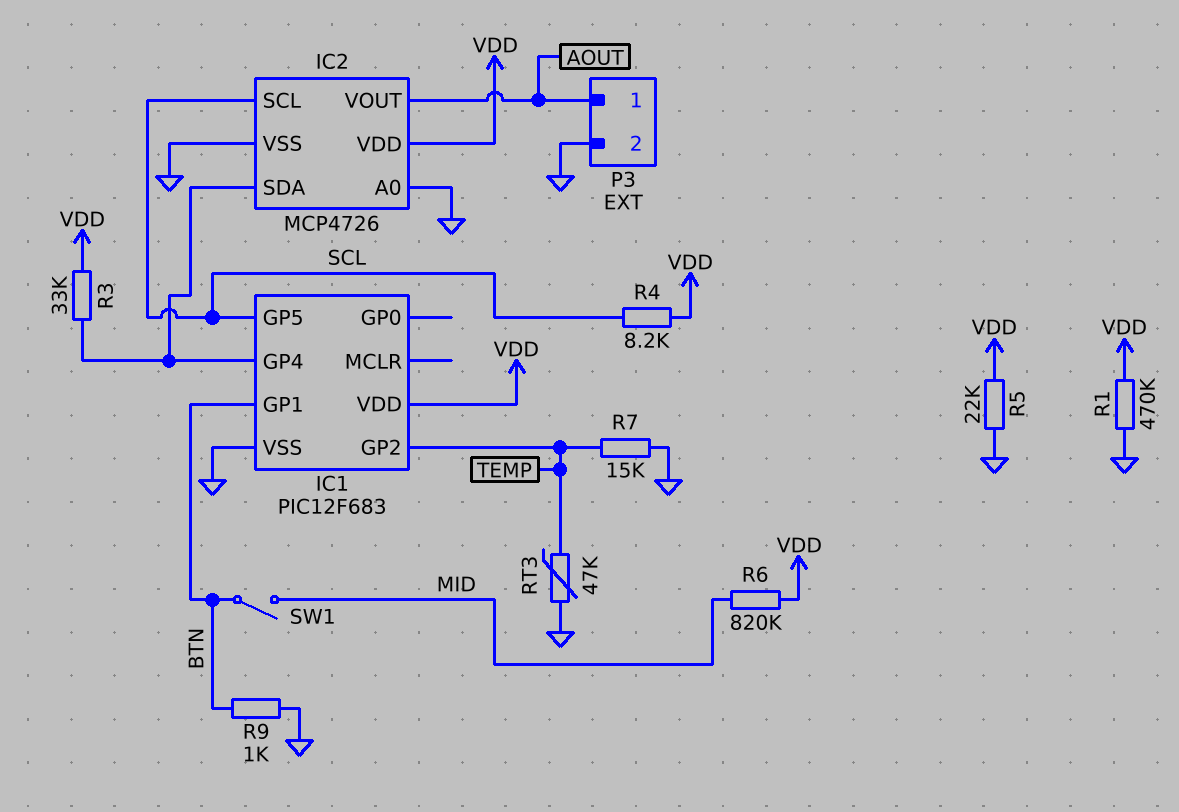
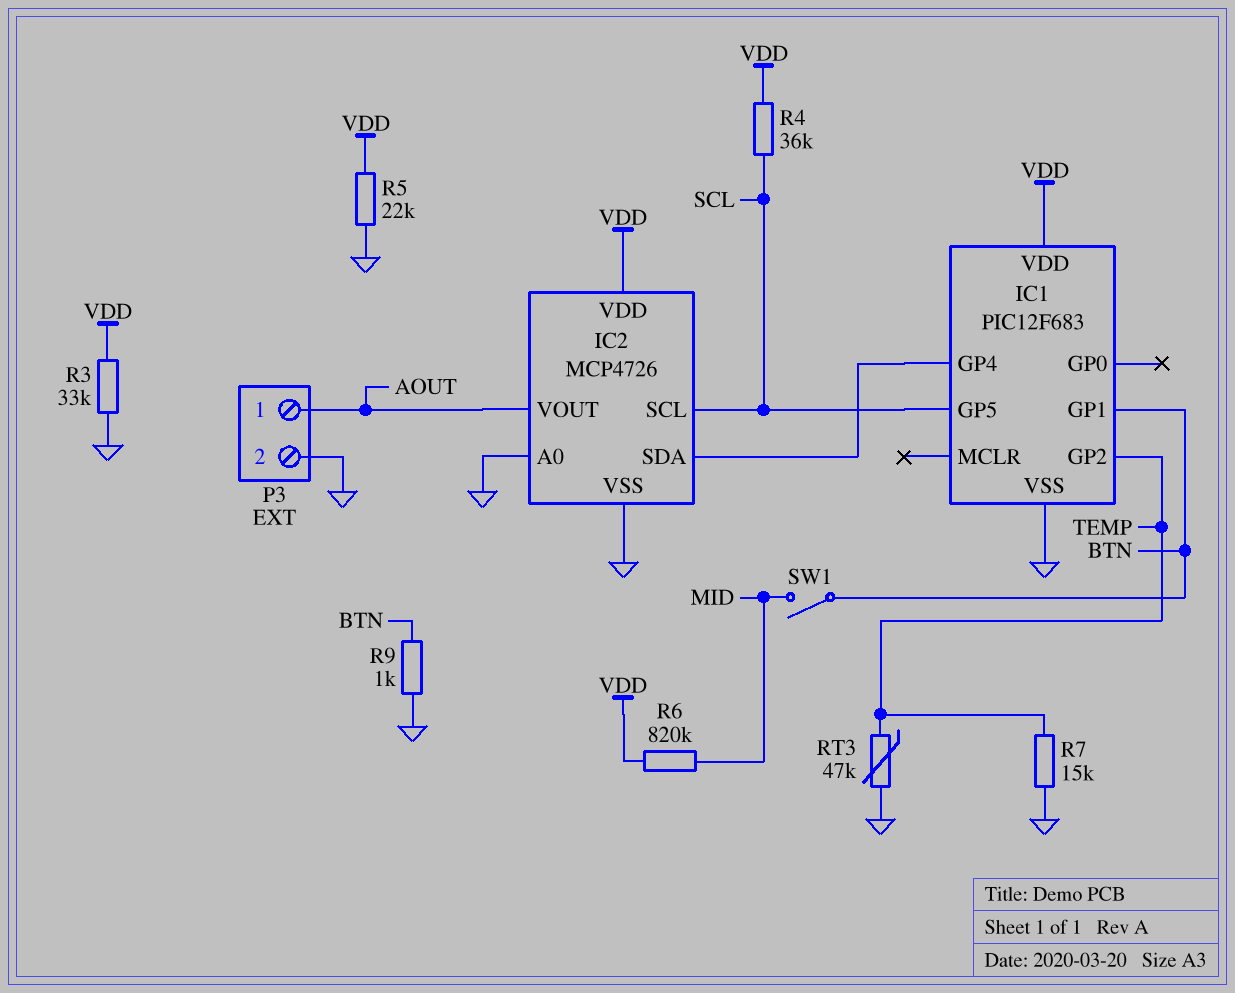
R1: 470k (GND, VDD) -> none
R3: 33k (IC1/GP4, VDD) -> 33k (GND, VDD)
R4: 8.2k (SCL, VDD) -> 36k (SCL, VDD)

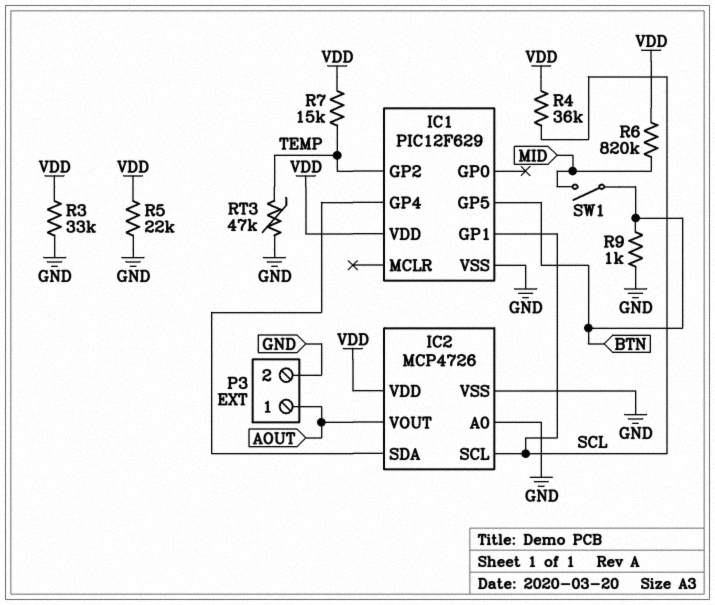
IC1: PIC12F683 -> PIC12F629
IC1 pin GP1: BTN -> SCL
IC1 pin GP5: SCL -> BTN
R7: 15k (GND, TEMP) -> 15k (TEMP, VDD)

